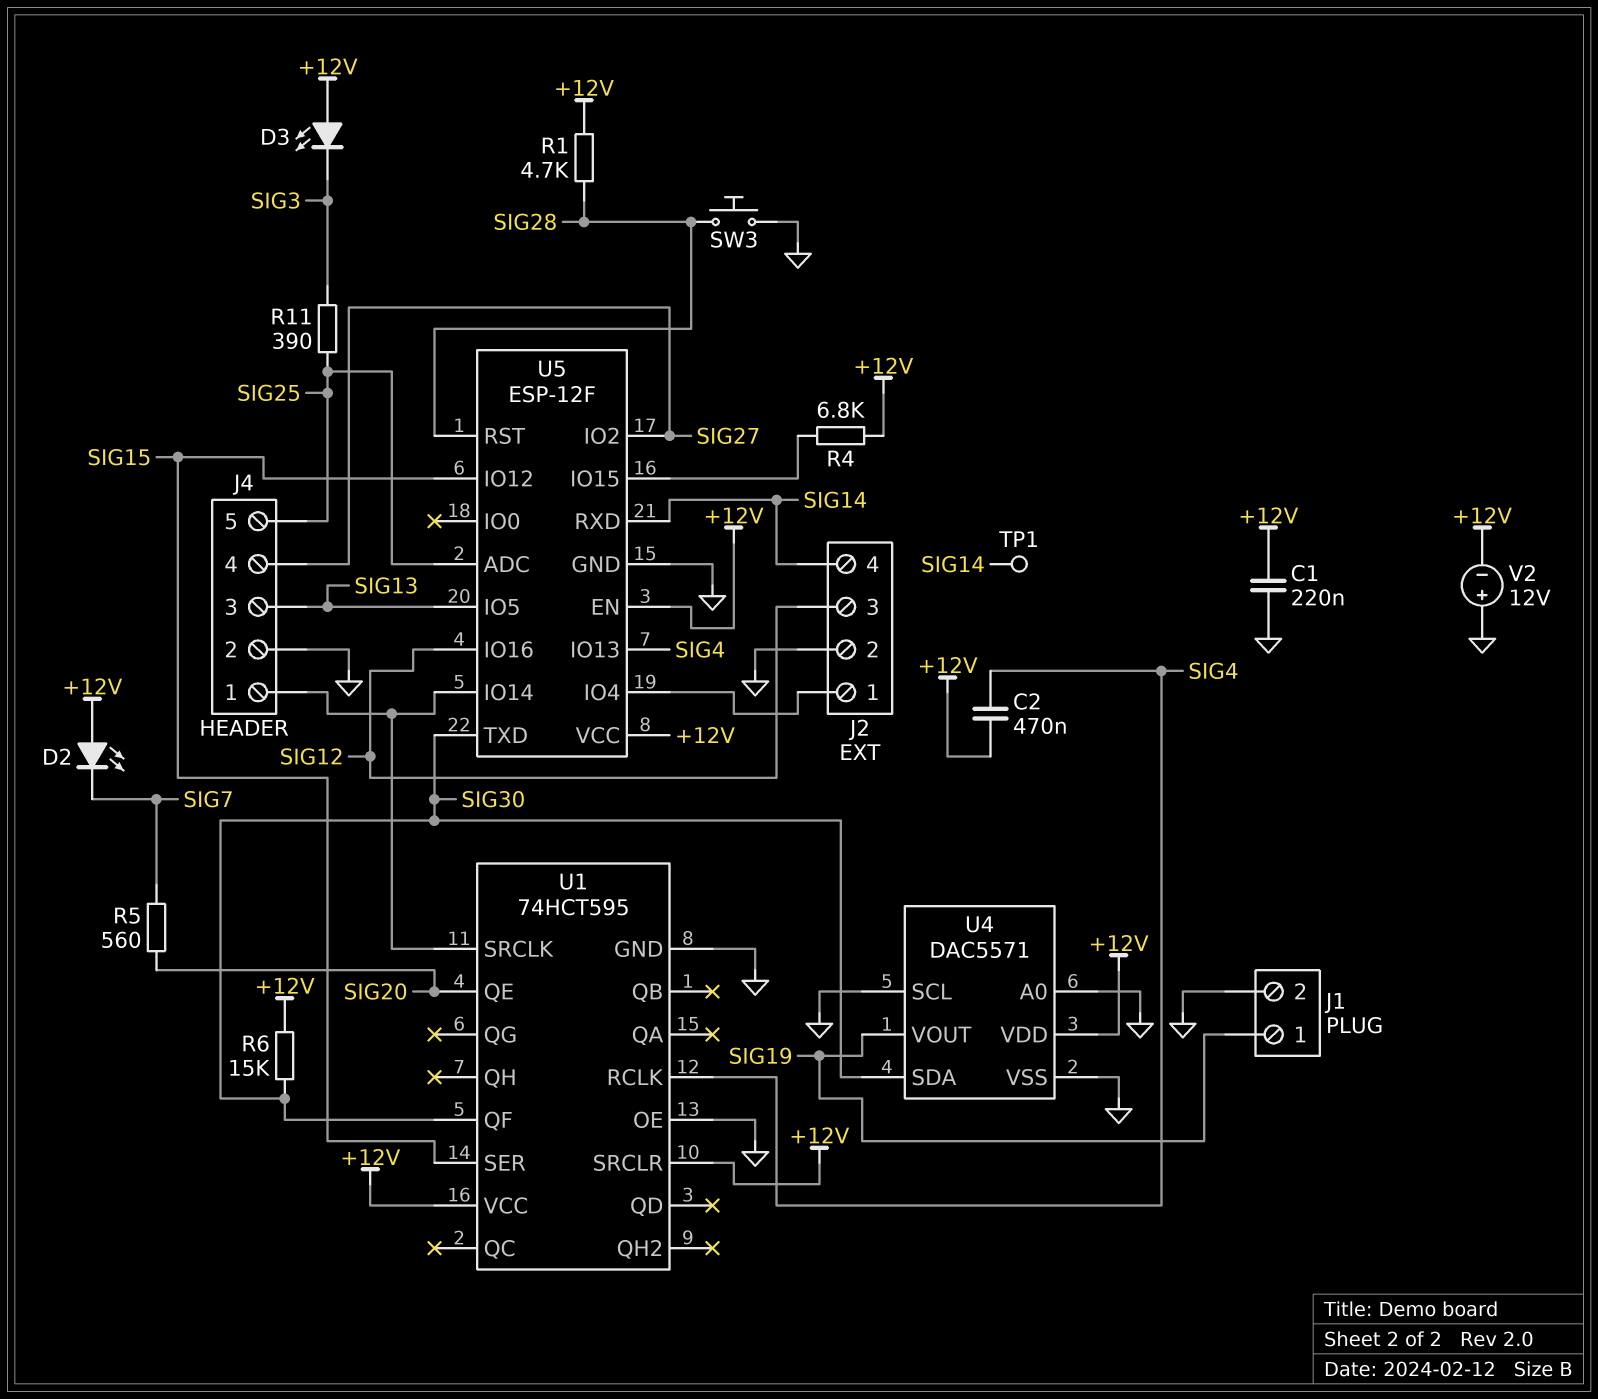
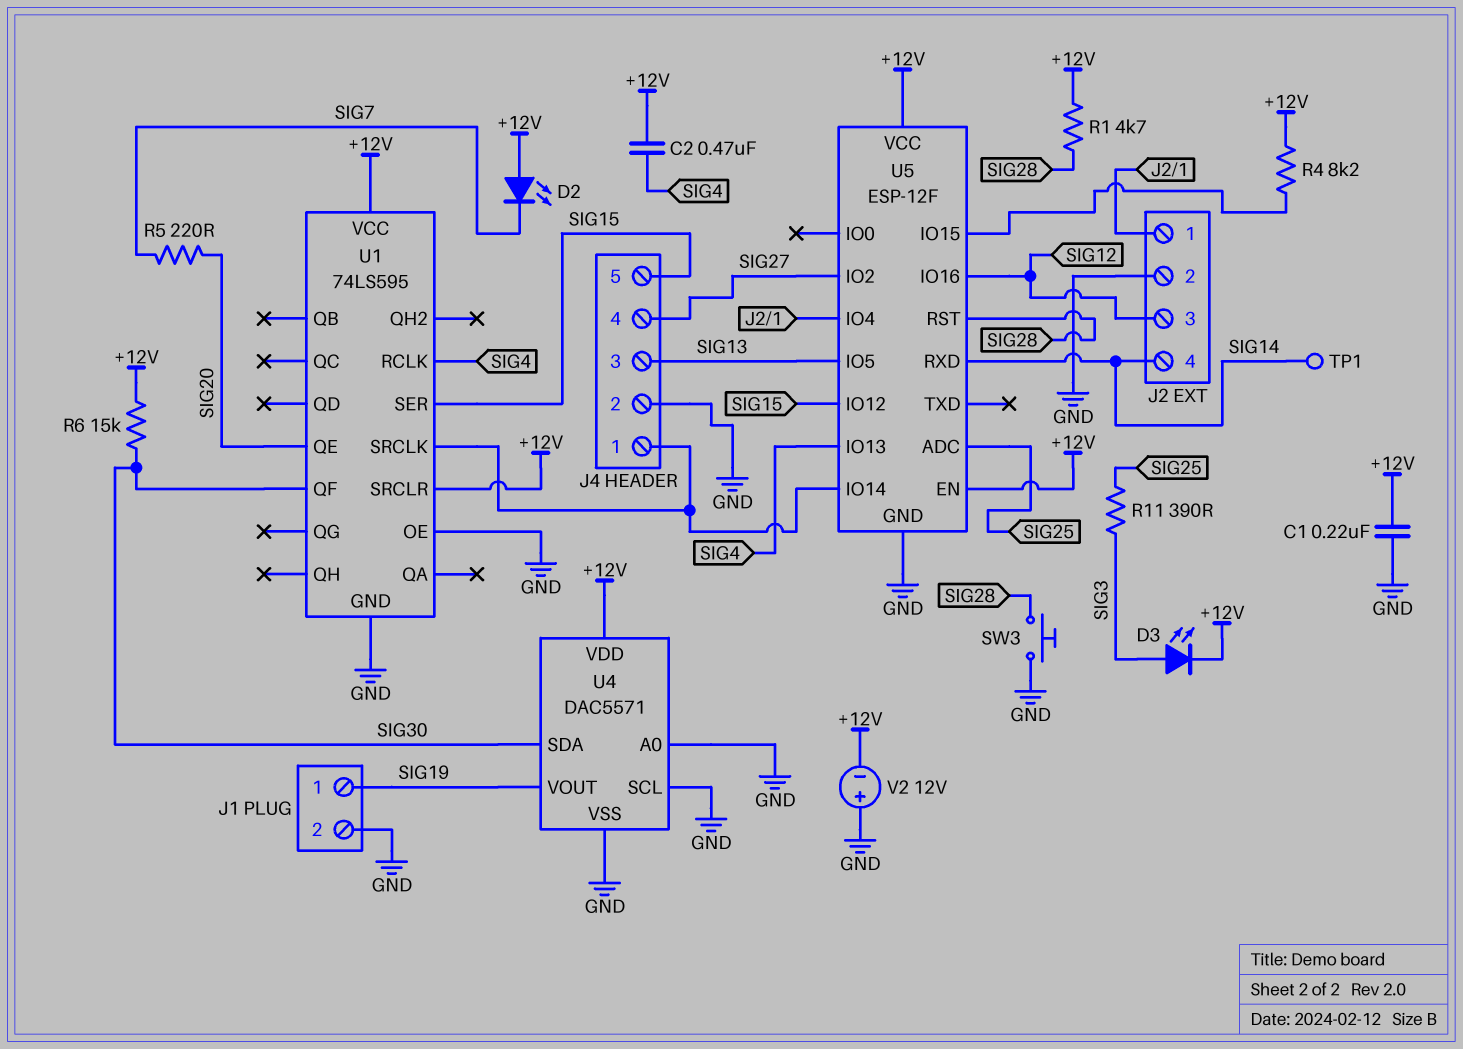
D3: LED (A +12V, K SIG3) -> LED (A SIG3, K +12V)
J4 pin 5: SIG25 -> SIG15
R4: 6.8k (+12V, U5/IO15) -> 8.2k (+12V, U5/IO15)
R5: 560 (SIG7, SIG20) -> 220 (SIG7, SIG20)
U1: 74HCT595 -> 74LS595
U5 pin TXD: SIG30 -> none

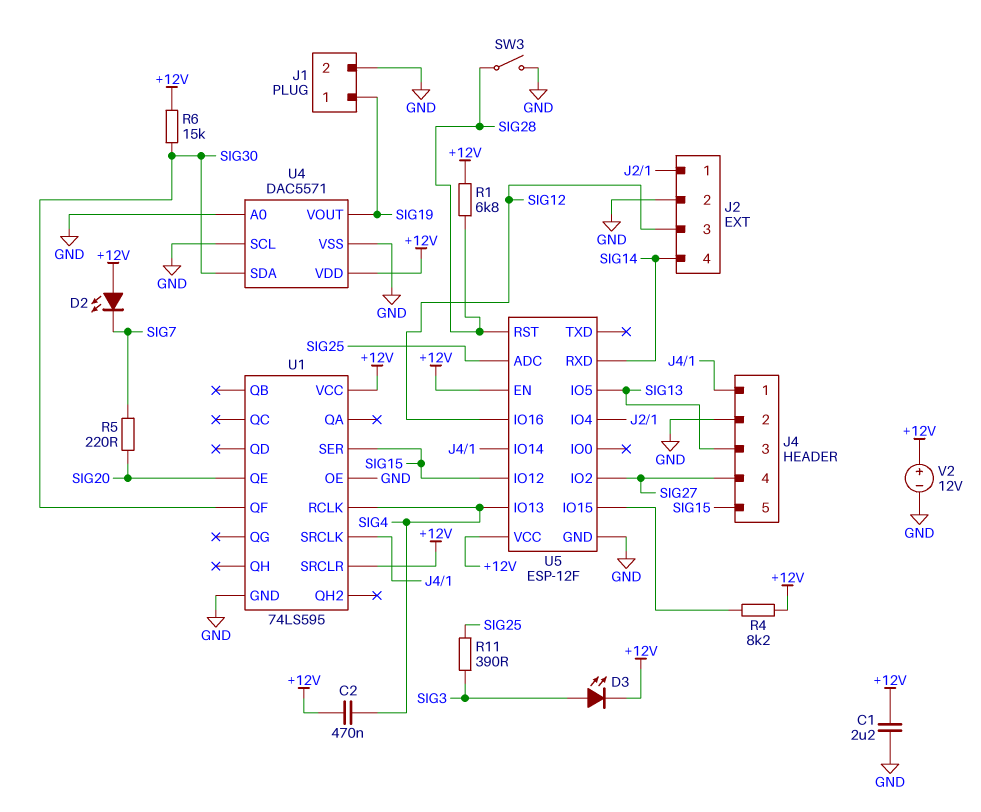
C1: 220nF (+12V, GND) -> 2.2uF (+12V, GND)
R1: 4.7k (+12V, SIG28) -> 6.8k (+12V, SIG28)
SW3: button (GND, SIG28) -> switch (GND, SIG28)
TP1: test point (SIG14) -> none
V2: 12V (plus GND, minus +12V) -> 12V (plus +12V, minus GND)

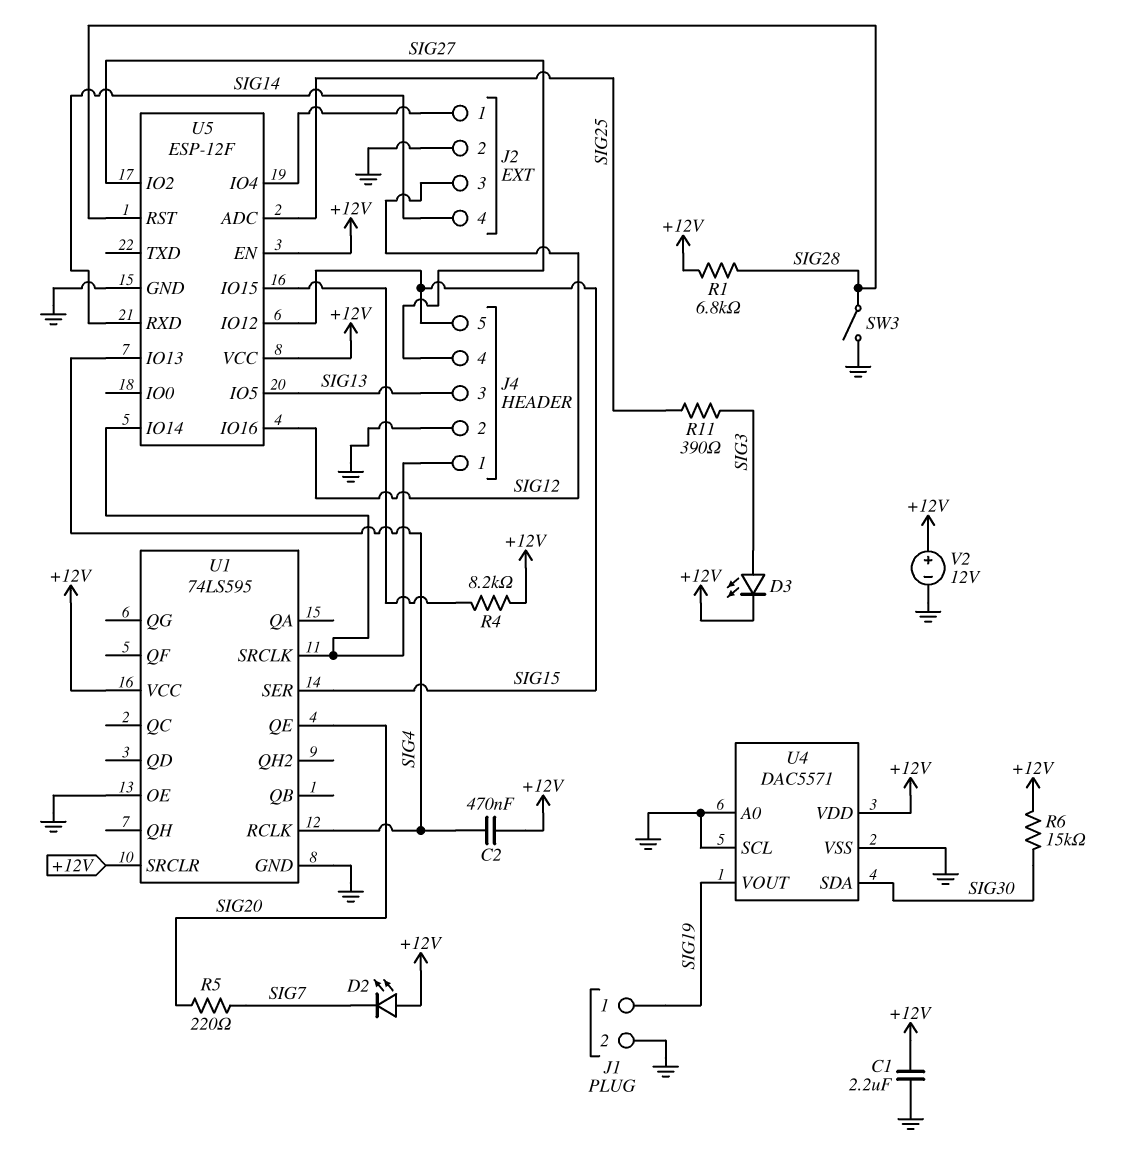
U1 pin QF: SIG30 -> none

